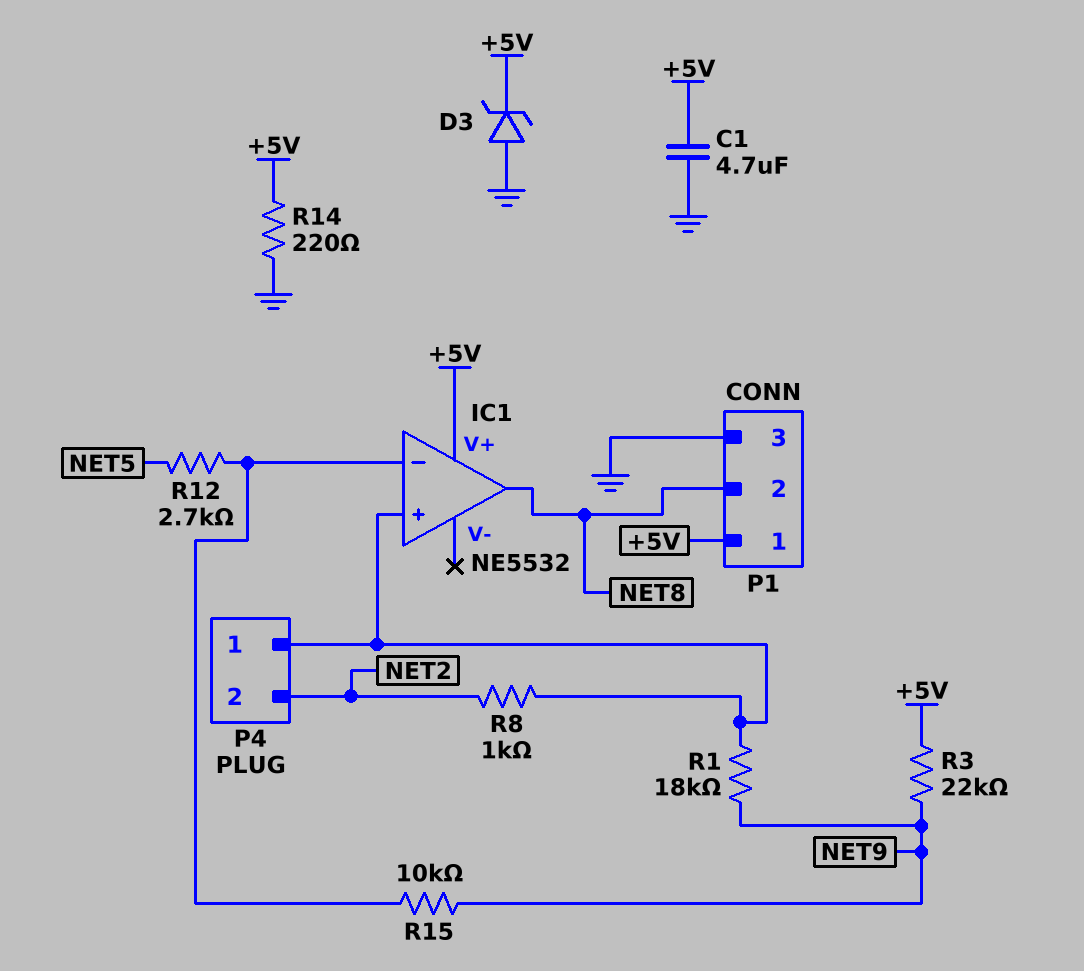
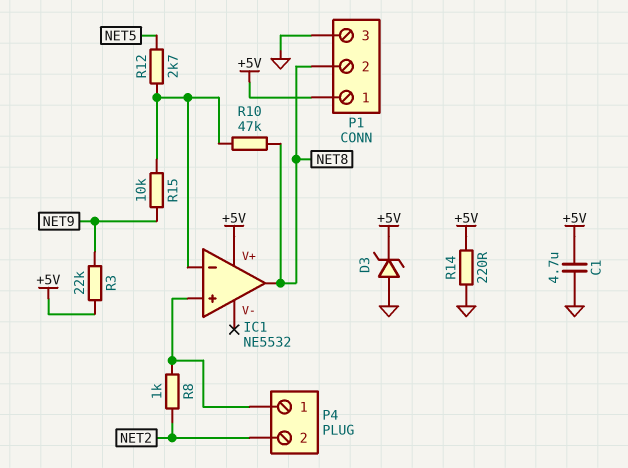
R1: 18k (IC1/in+, NET9) -> none
R10: none -> 47k (IC1/in-, NET8)

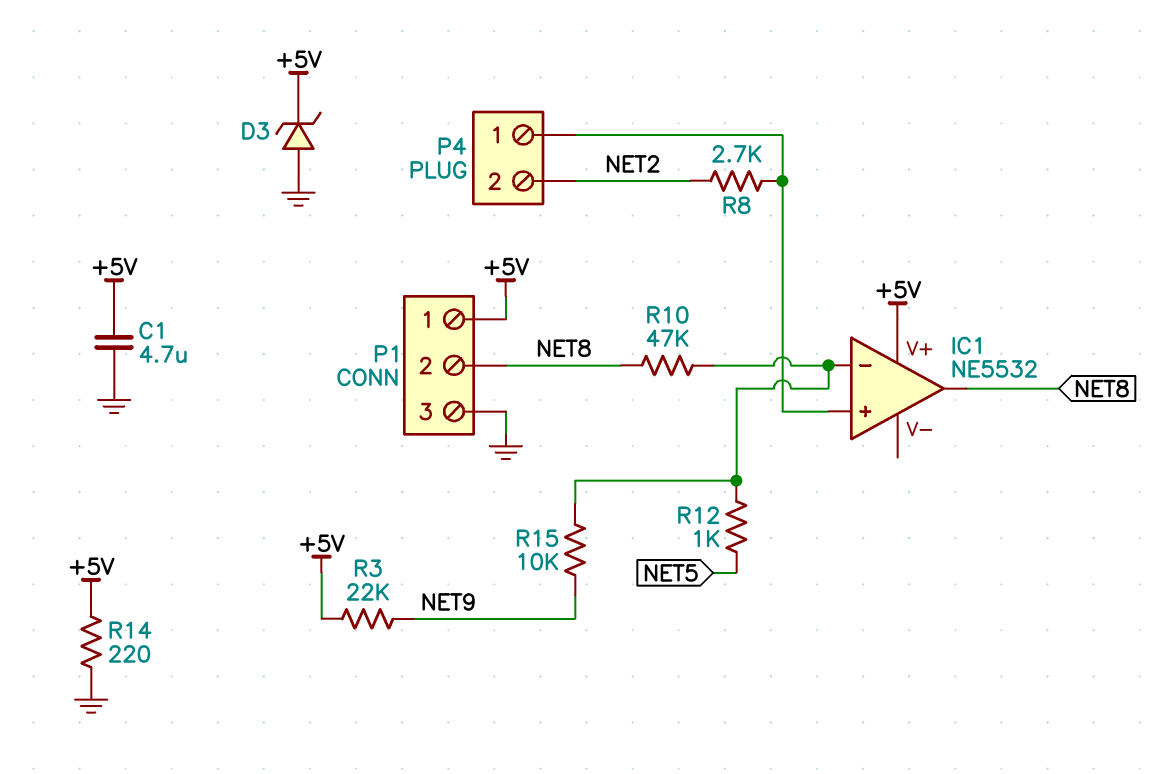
R8: 1k (IC1/in+, NET2) -> 2.7k (IC1/in+, NET2)
R12: 2.7k (IC1/in-, NET5) -> 1k (IC1/in-, NET5)

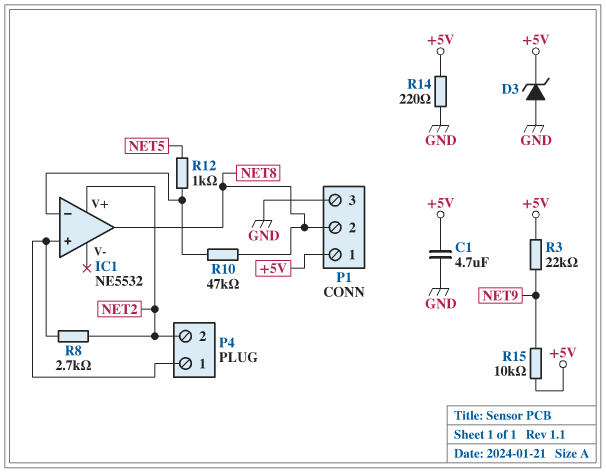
IC1 pin V+: +5V -> NET2
R15: 10k (IC1/in-, NET9) -> 10k (+5V, NET9)

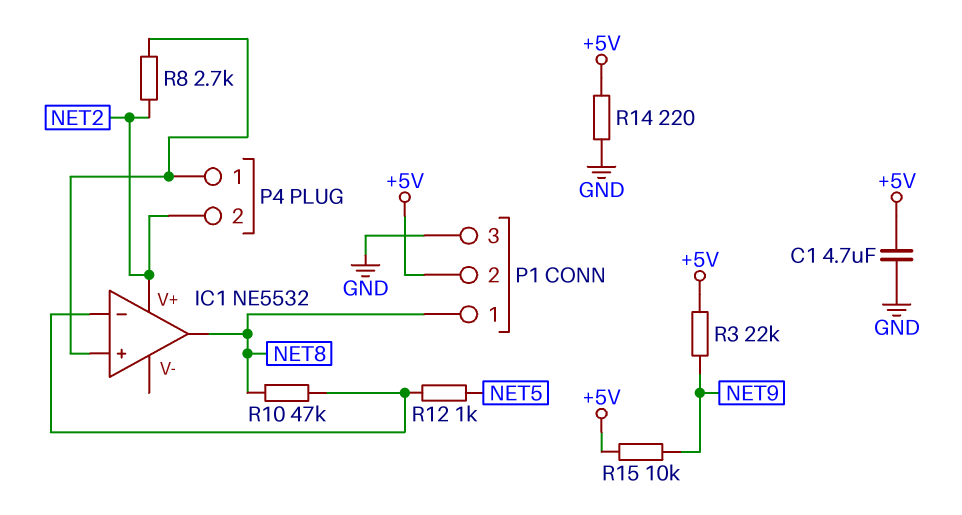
D3: zener (A GND, K +5V) -> none
P1 pin 1: +5V -> NET8
P1 pin 2: NET8 -> +5V

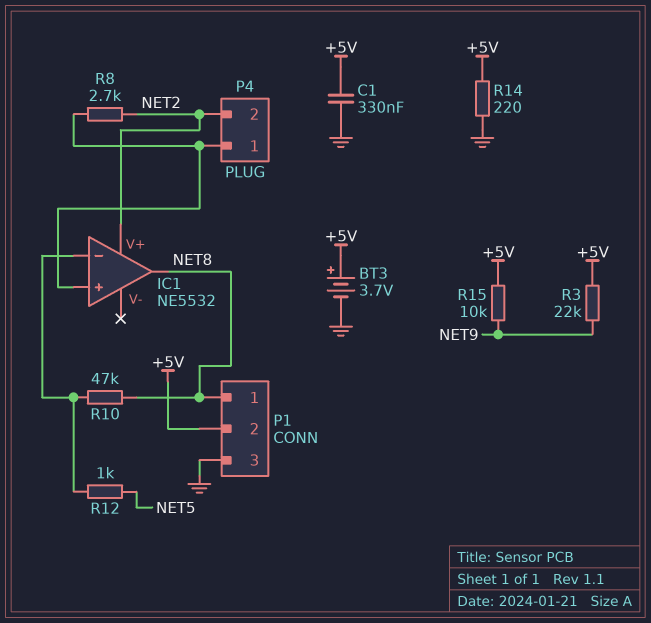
BT3: none -> 3.7V (plus +5V, minus GND)
C1: 4.7uF (+5V, GND) -> 330nF (+5V, GND)

